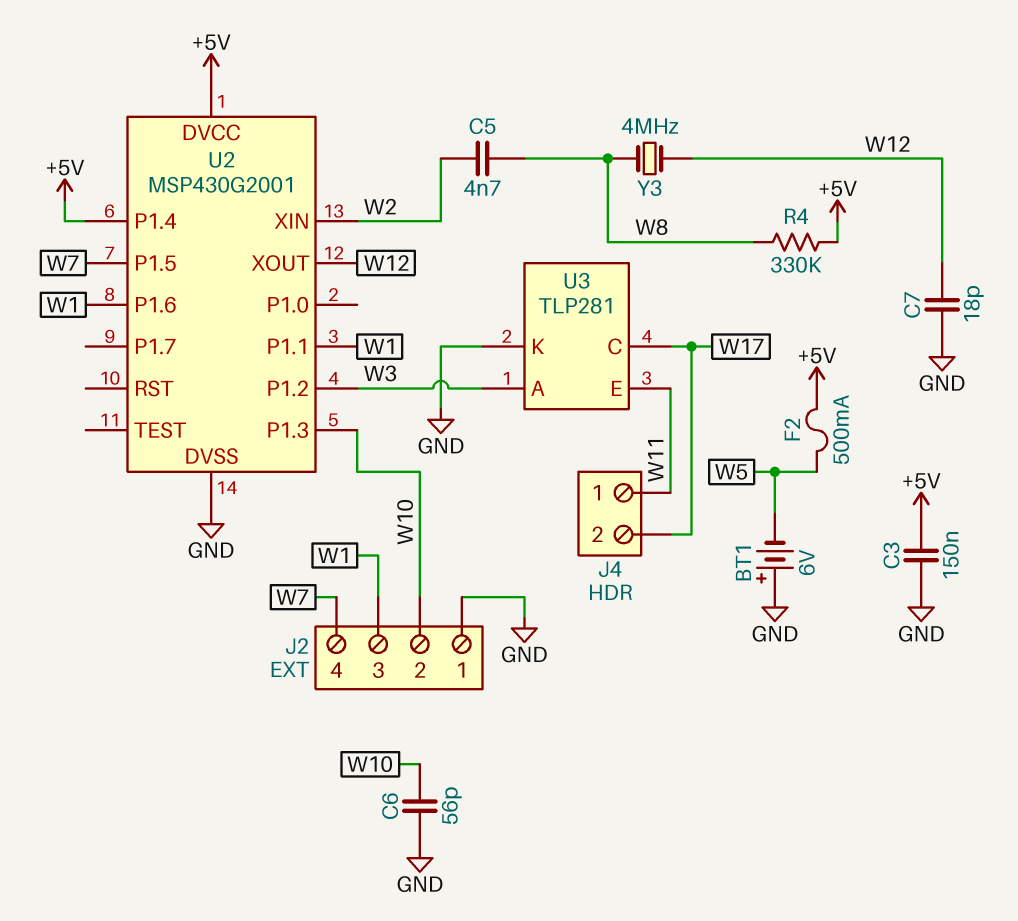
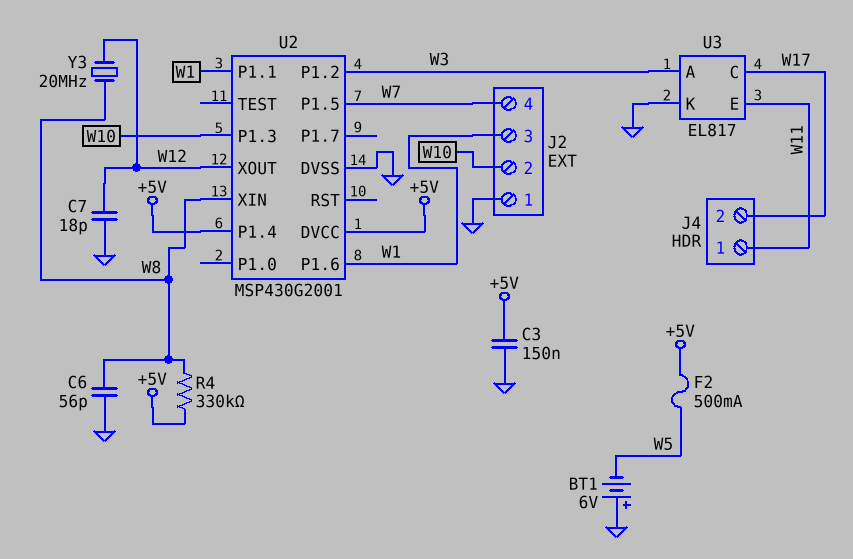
C5: 4.7nF (W2, W8) -> none
C6: 56pF (GND, W10) -> 56pF (GND, W8)
U2 pin XIN: W2 -> W8
U3: TLP281 -> EL817
Y3: 4MHz (W8, W12) -> 20MHz (W8, W12)

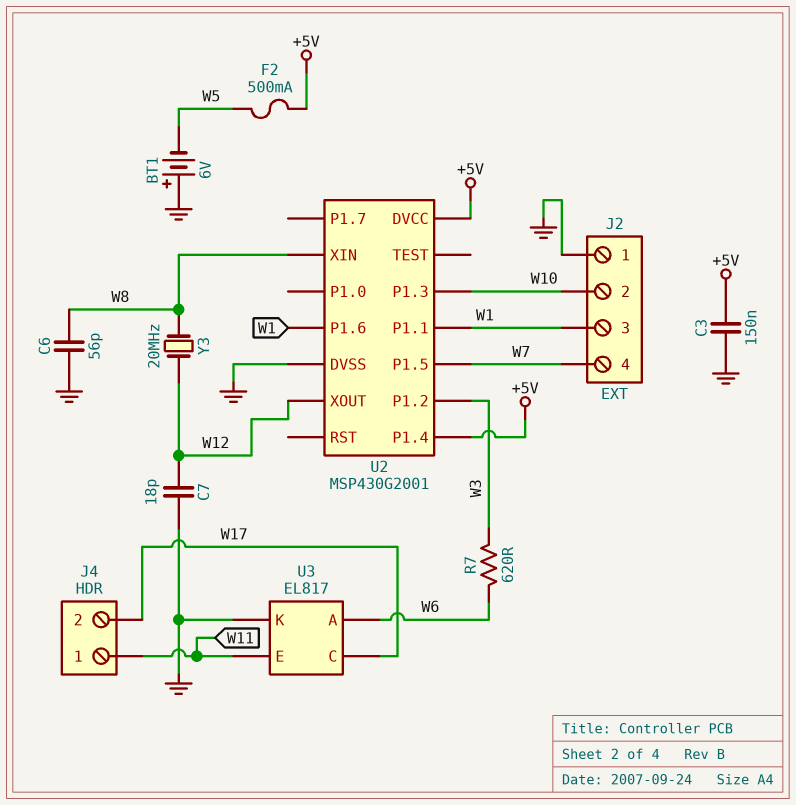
R4: 330k (+5V, W8) -> none
R7: none -> 620 (W3, W6)
U3 pin A: W3 -> W6

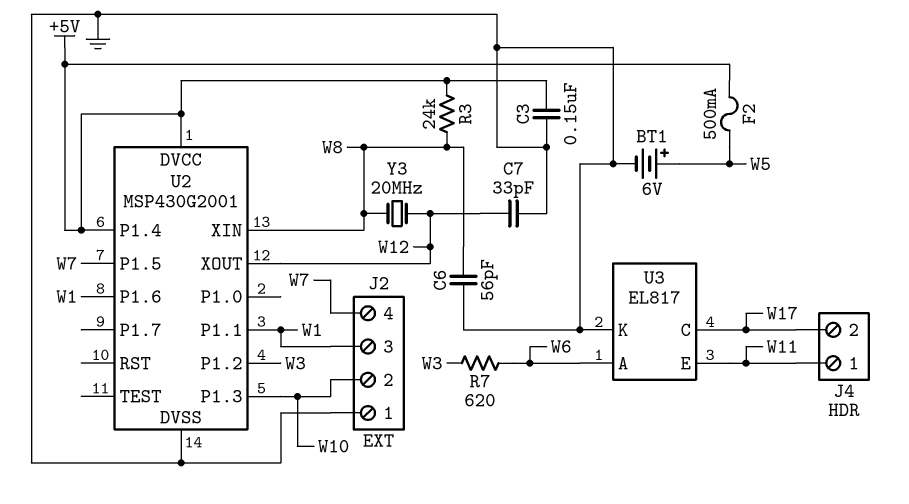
BT1: 6V (plus GND, minus W5) -> 6V (plus W5, minus GND)
C7: 18pF (GND, W12) -> 33pF (GND, W12)
R3: none -> 24k (+5V, W8)

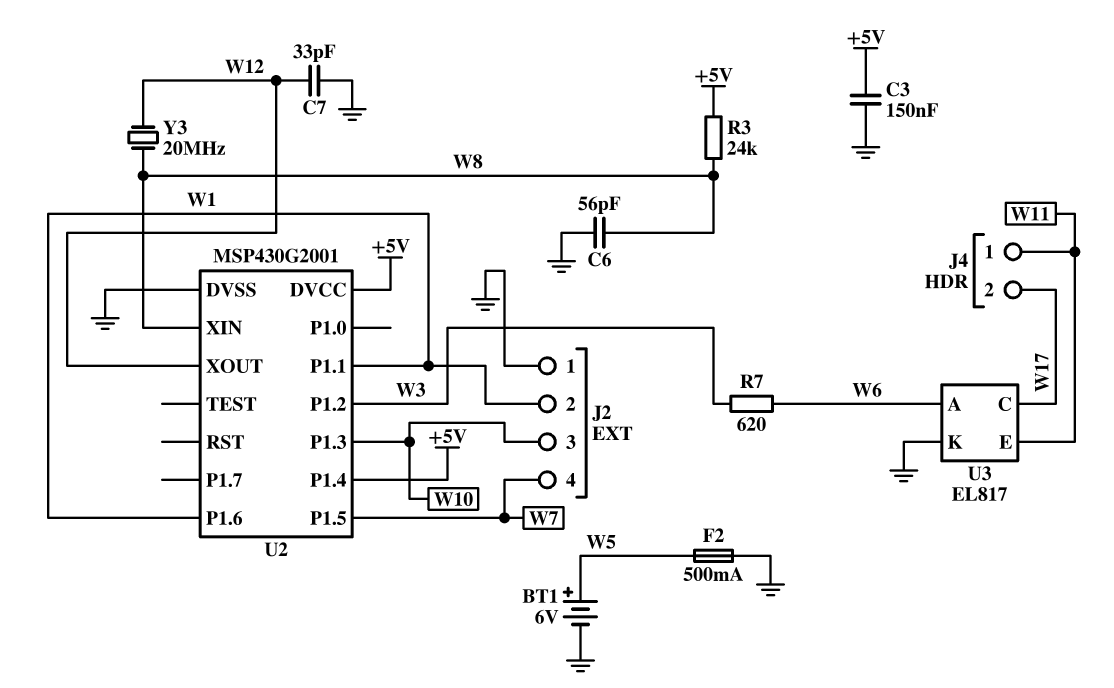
F2: 500mA (+5V, W5) -> 500mA (GND, W5)
J2 pin 2: W10 -> W1
J2 pin 3: W1 -> W10

